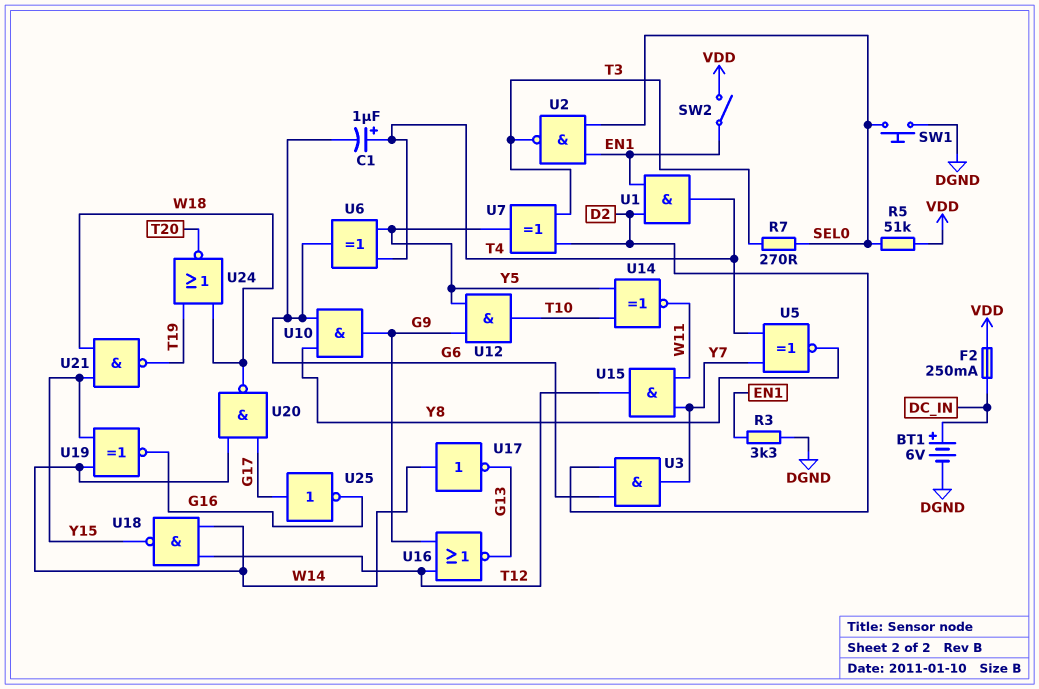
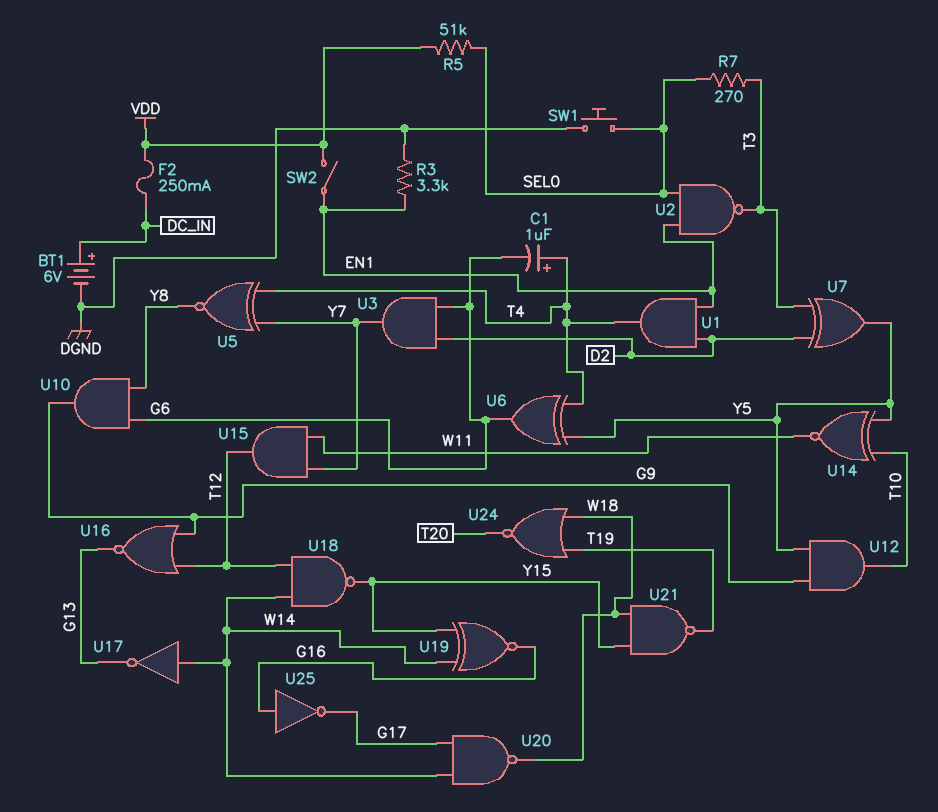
U25: NOT (in G17, out G16) -> NOT (in G16, out G17)

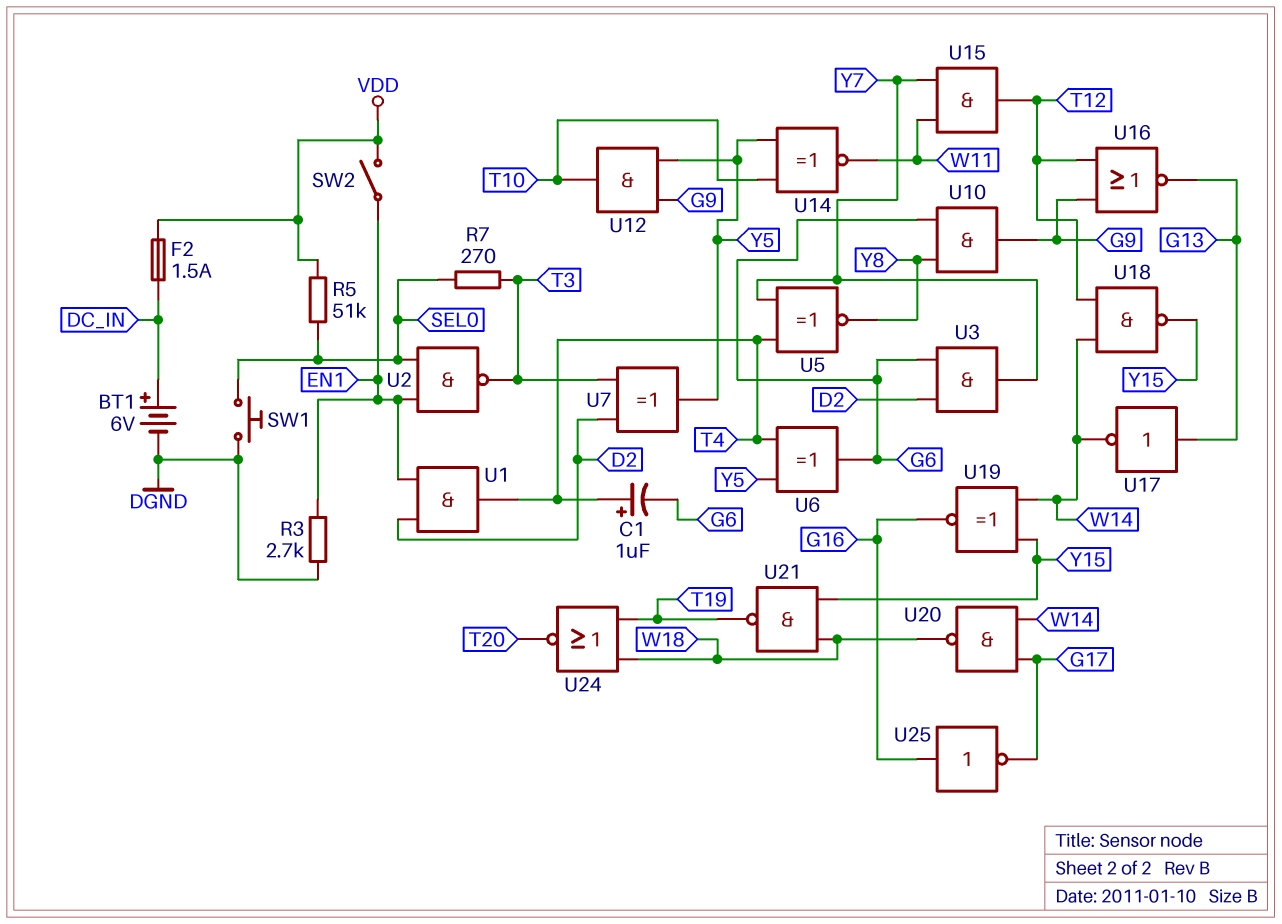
F2: 250mA (DC_IN, VDD) -> 1.5A (DC_IN, VDD)
R3: 3.3k (DGND, EN1) -> 2.7k (DGND, EN1)
U17: NOT (in W14, out G13) -> NOT (in G13, out W14)

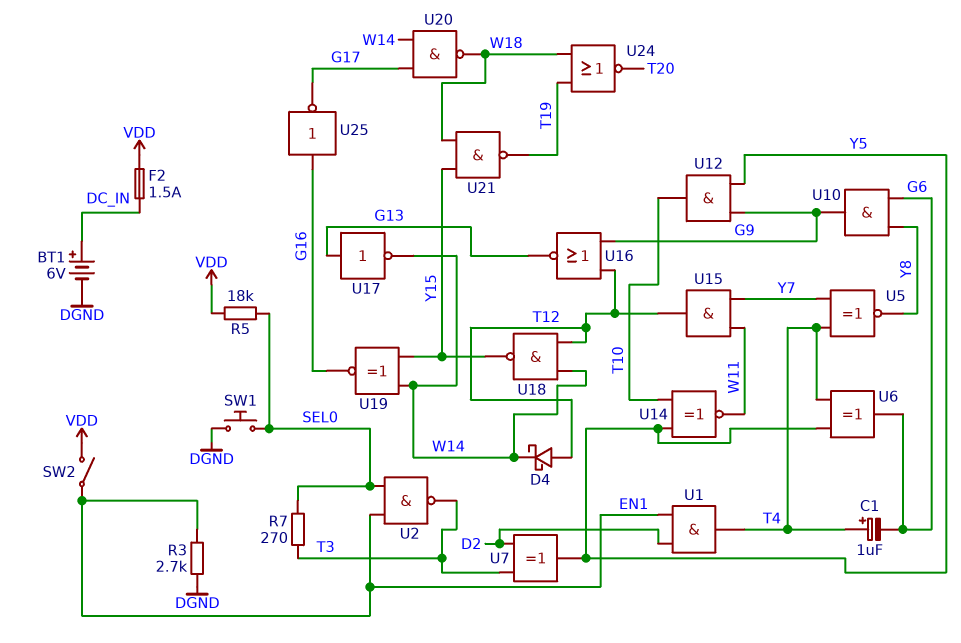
D4: none -> schottky (A T12, K W14)
R5: 51k (SEL0, VDD) -> 18k (SEL0, VDD)
U3: AND (in D2, in G6, out Y7) -> none

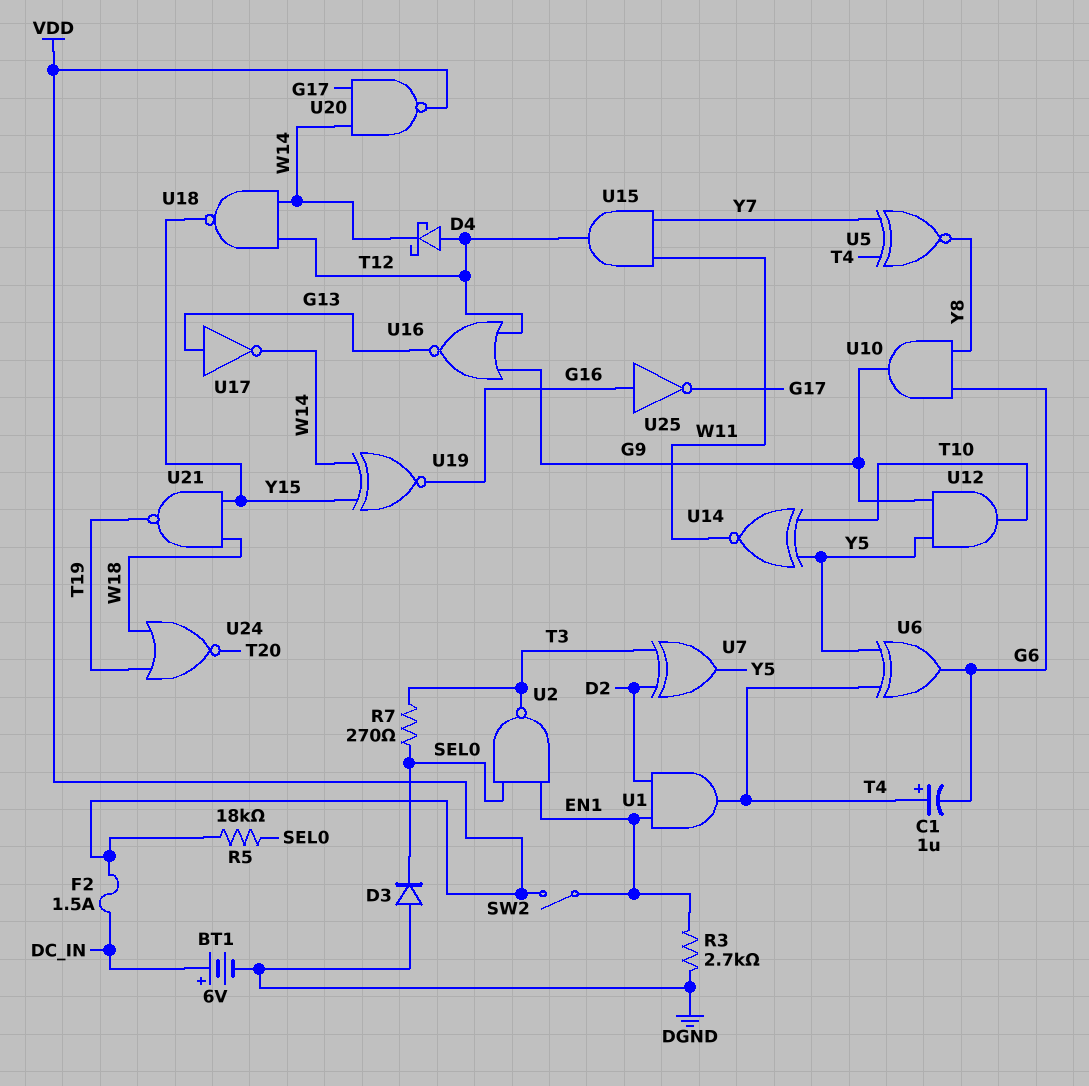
D3: none -> diode (A DGND, K SEL0)
SW1: button (DGND, SEL0) -> none
U20: NAND (in G17, in W14, out W18) -> NAND (in G17, in W14, out VDD)

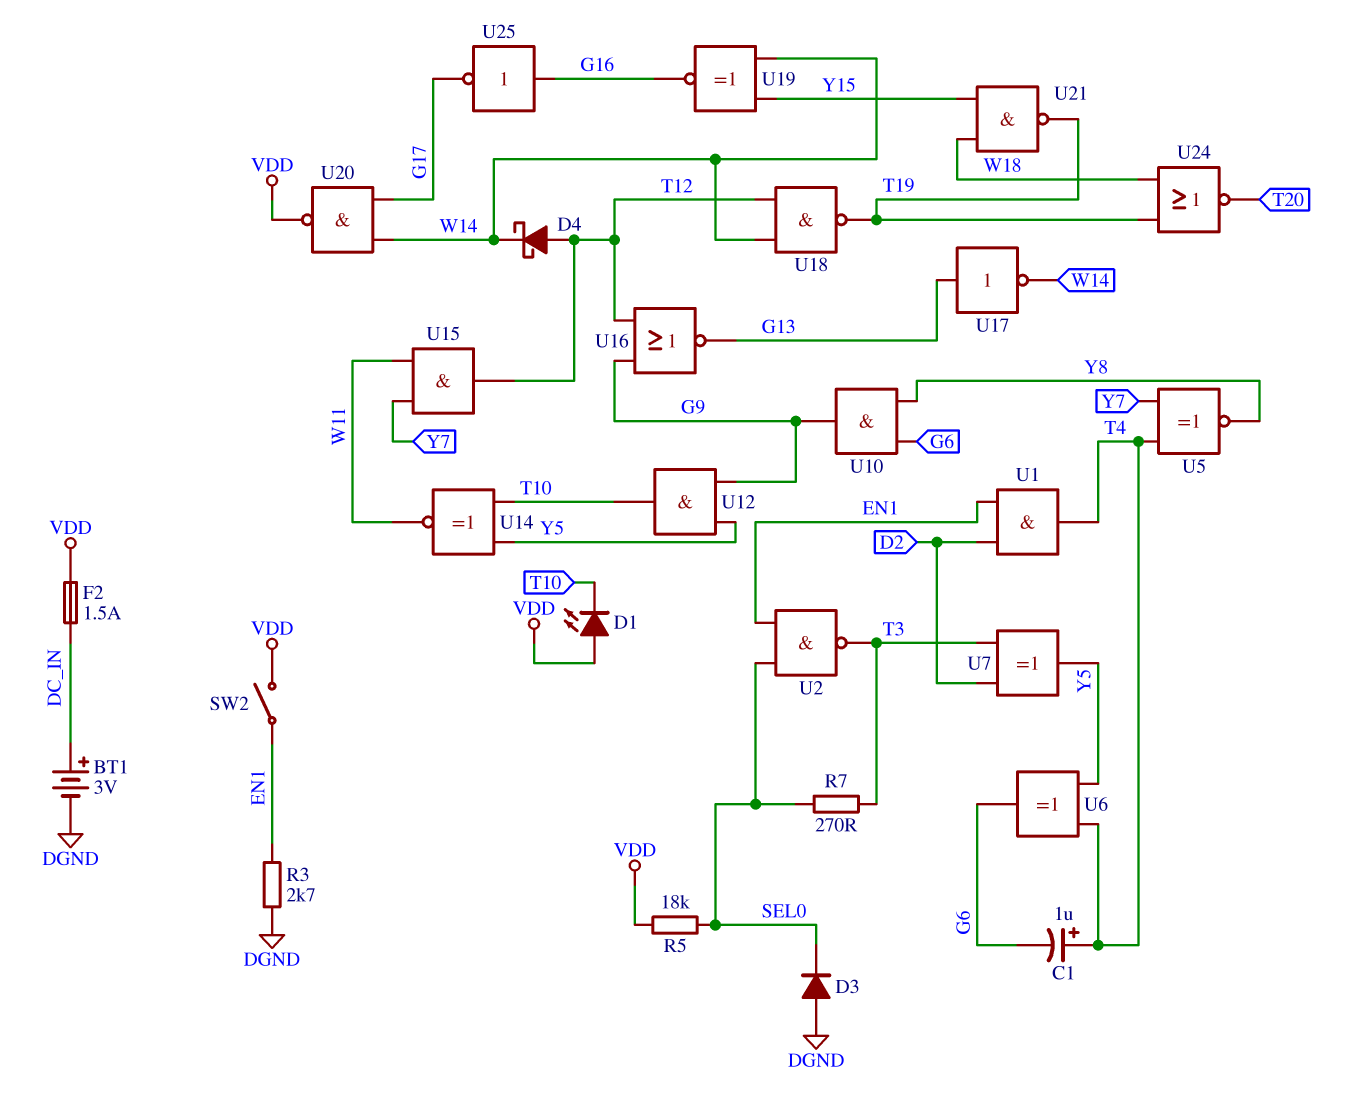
BT1: 6V (plus DC_IN, minus DGND) -> 3V (plus DC_IN, minus DGND)
D1: none -> LED (A VDD, K T10)
U18: NAND (in T12, in W14, out Y15) -> NAND (in T12, in W14, out T19)

